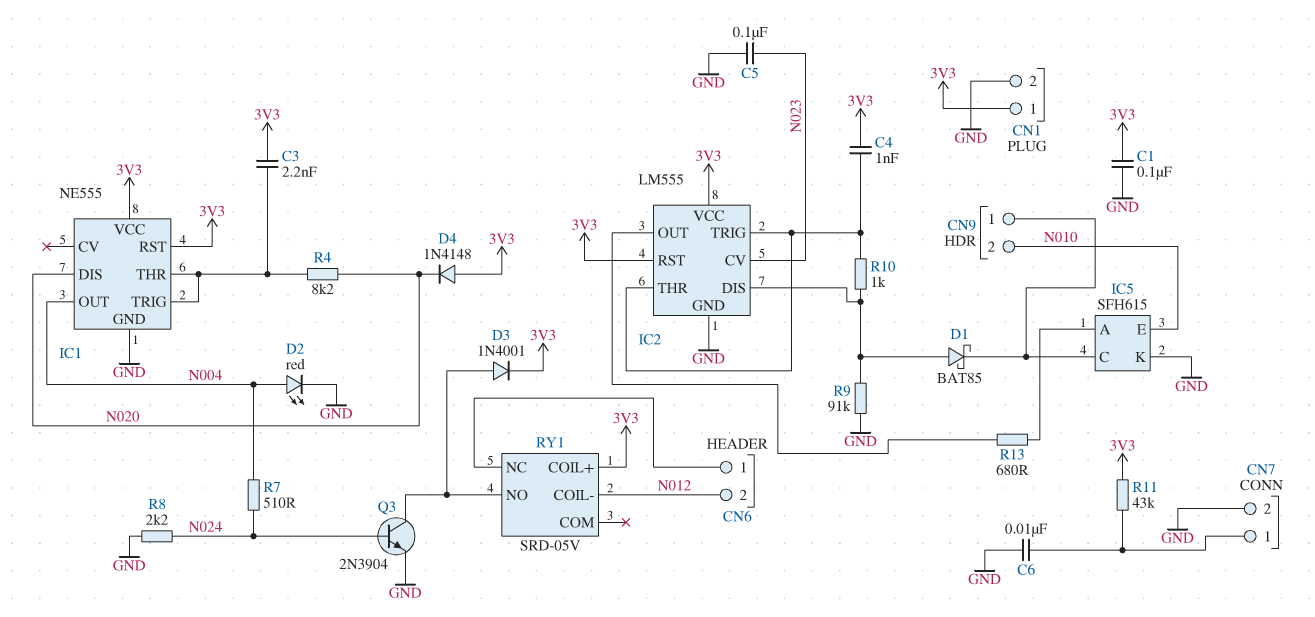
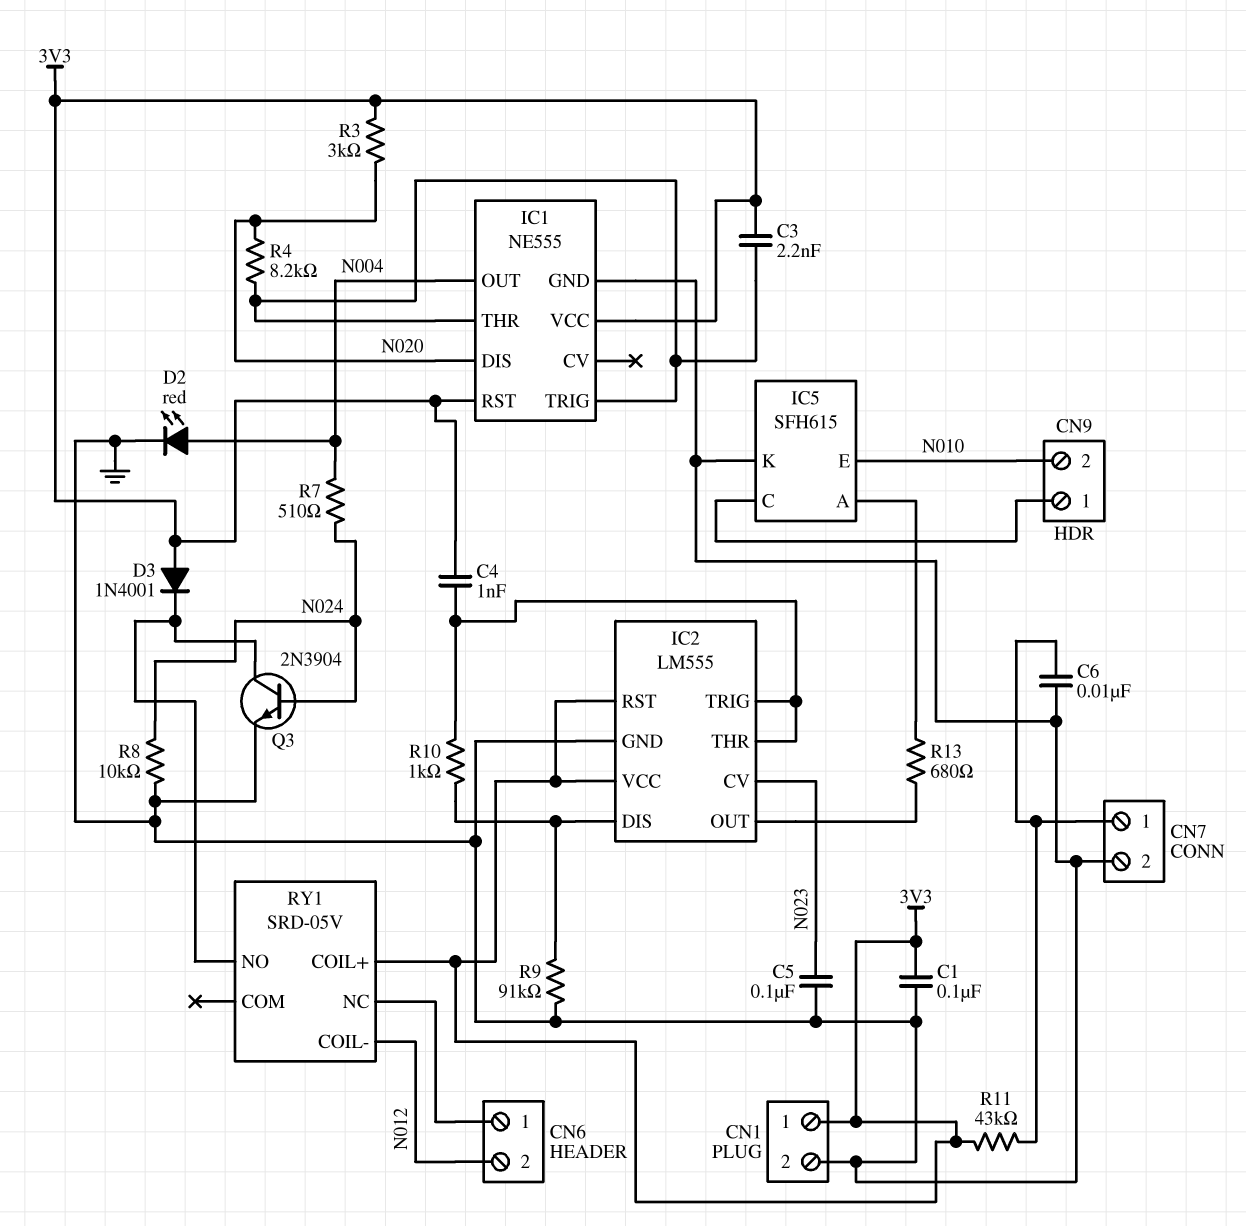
D1: schottky BAT85 (A IC2/DIS, K CN9/1) -> none
D3: diode 1N4001 (A RY1/NO, K 3V3) -> diode 1N4001 (A 3V3, K RY1/NO)
D4: diode 1N4148 (A 3V3, K N020) -> none
R3: none -> 3k (3V3, N020)
R8: 2.2k (GND, N024) -> 10k (GND, N024)

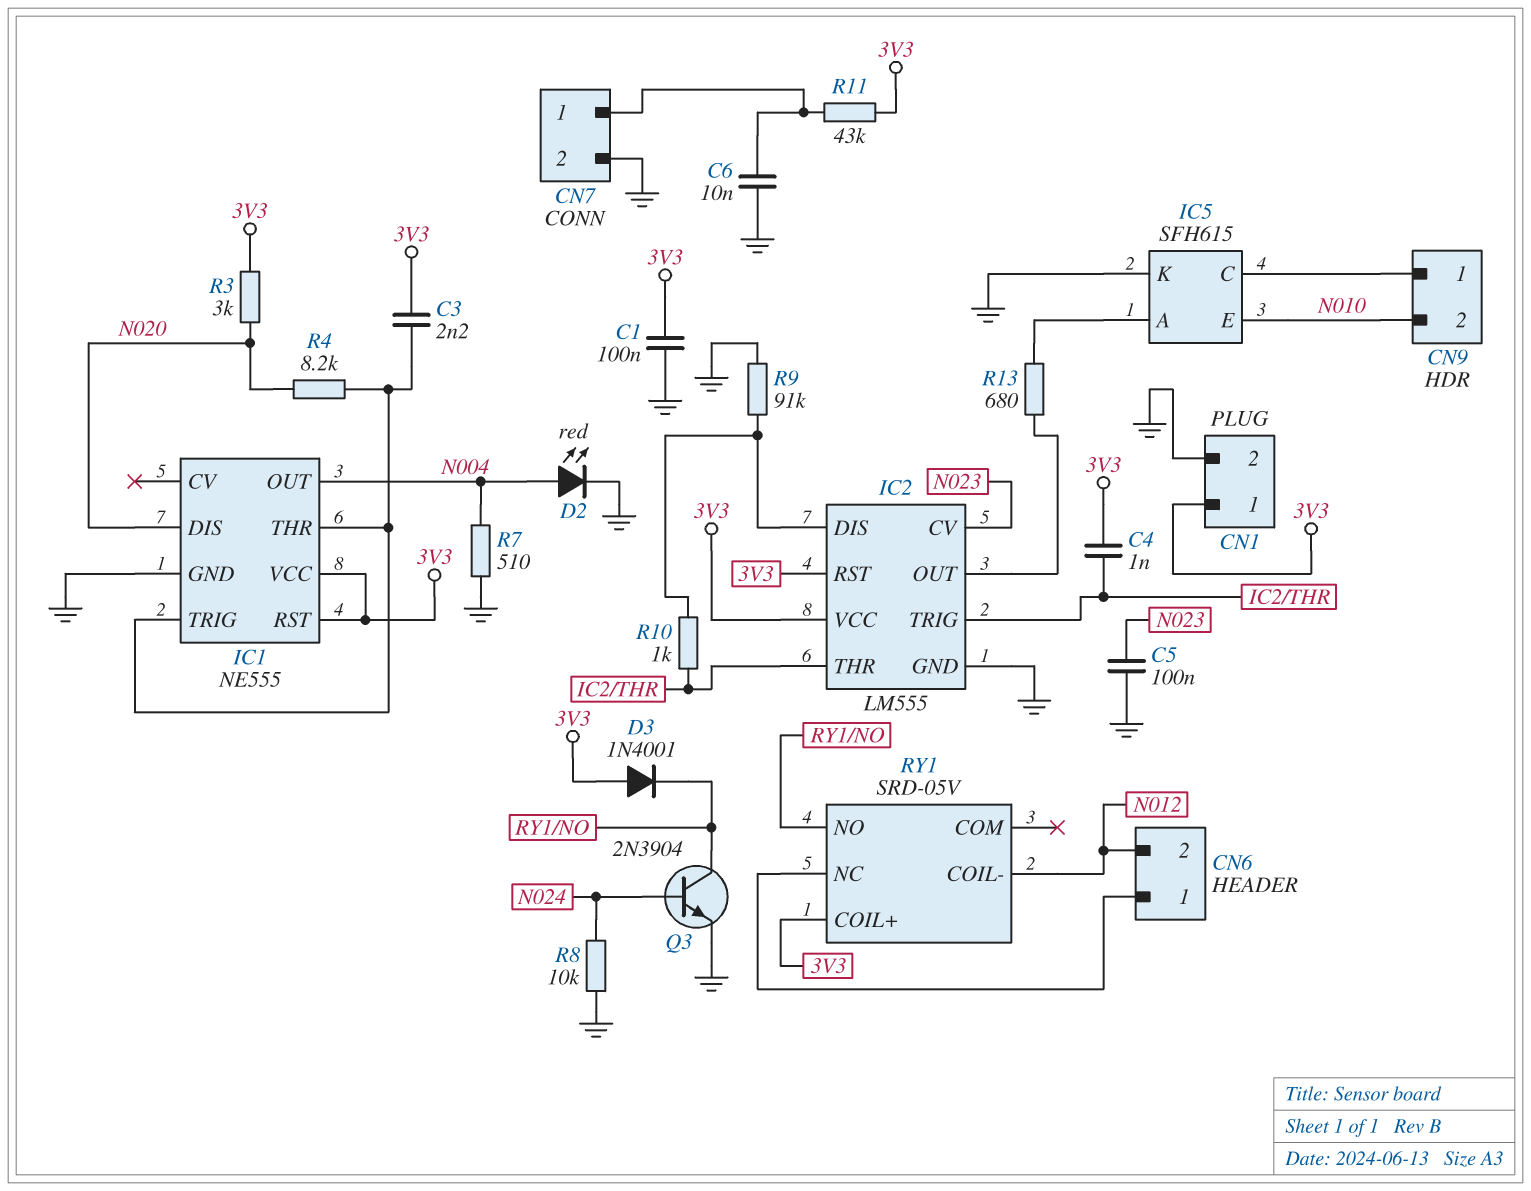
R7: 510 (N004, N024) -> 510 (GND, N004)

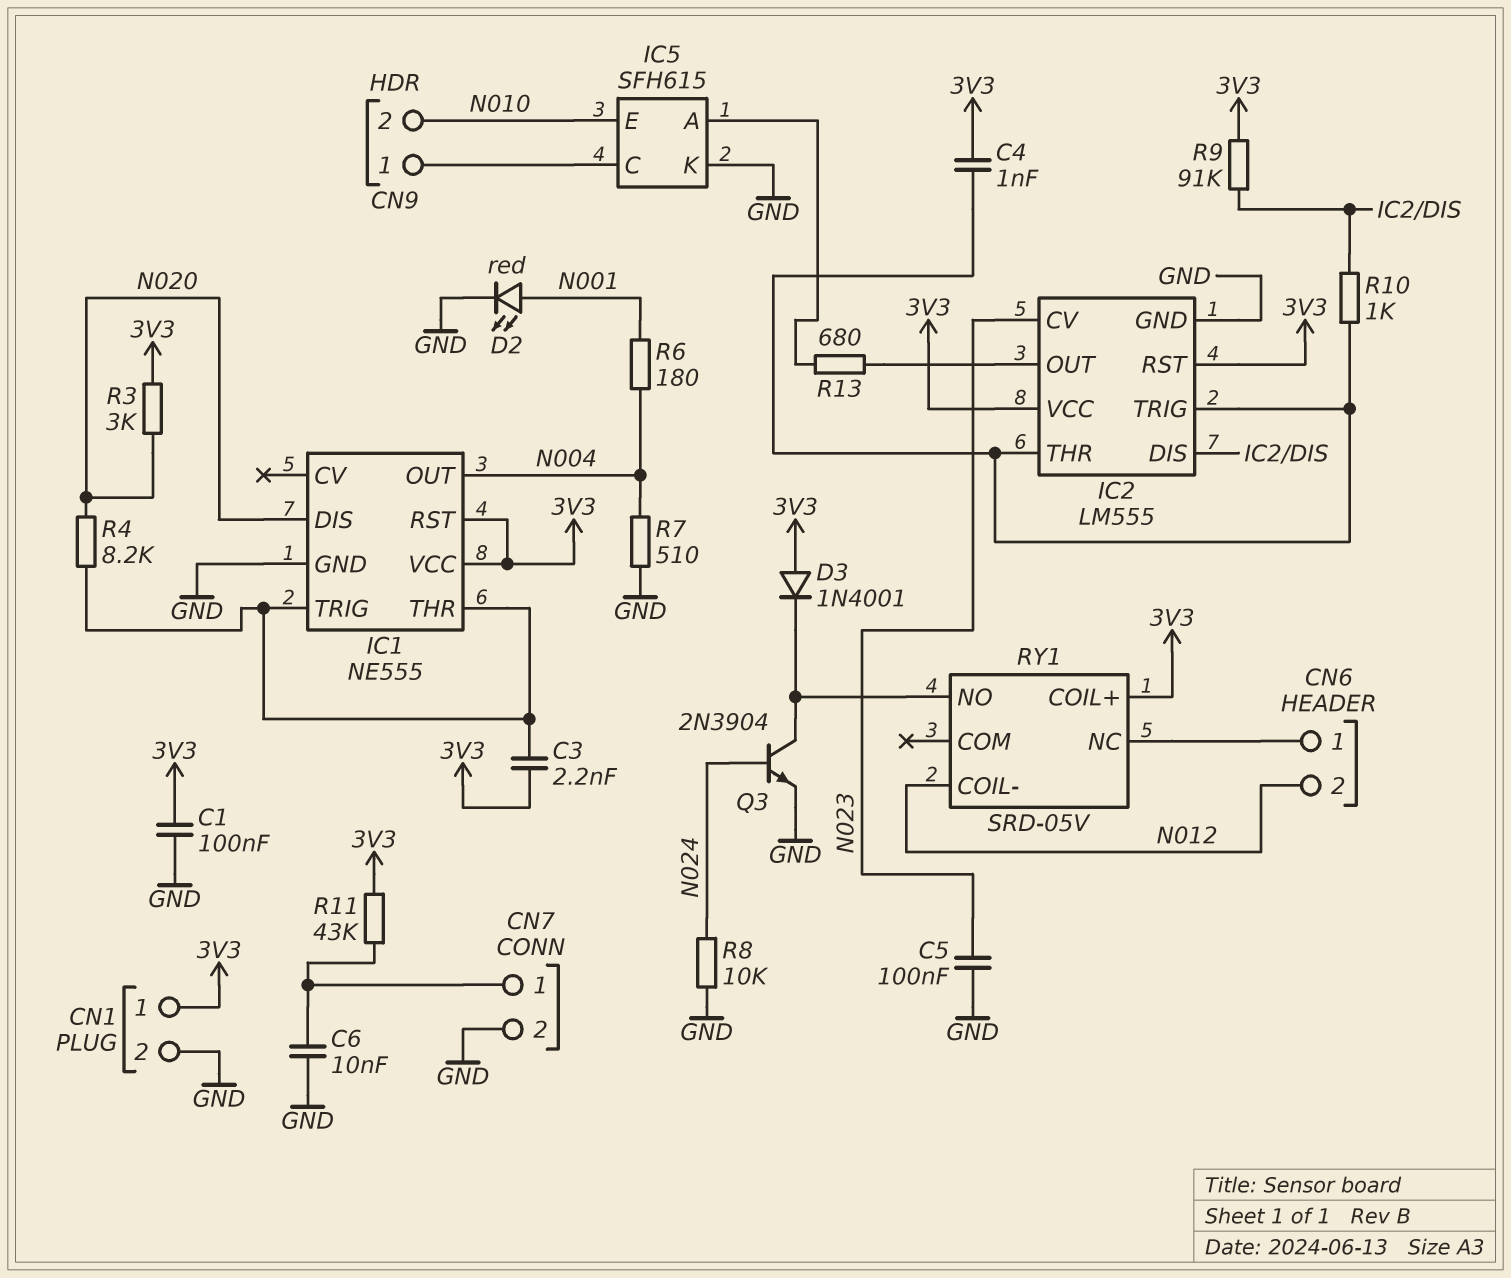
D2: LED red (A N004, K GND) -> LED red (A N001, K GND)
R6: none -> 180 (N001, N004)
R9: 91k (GND, IC2/DIS) -> 91k (3V3, IC2/DIS)

